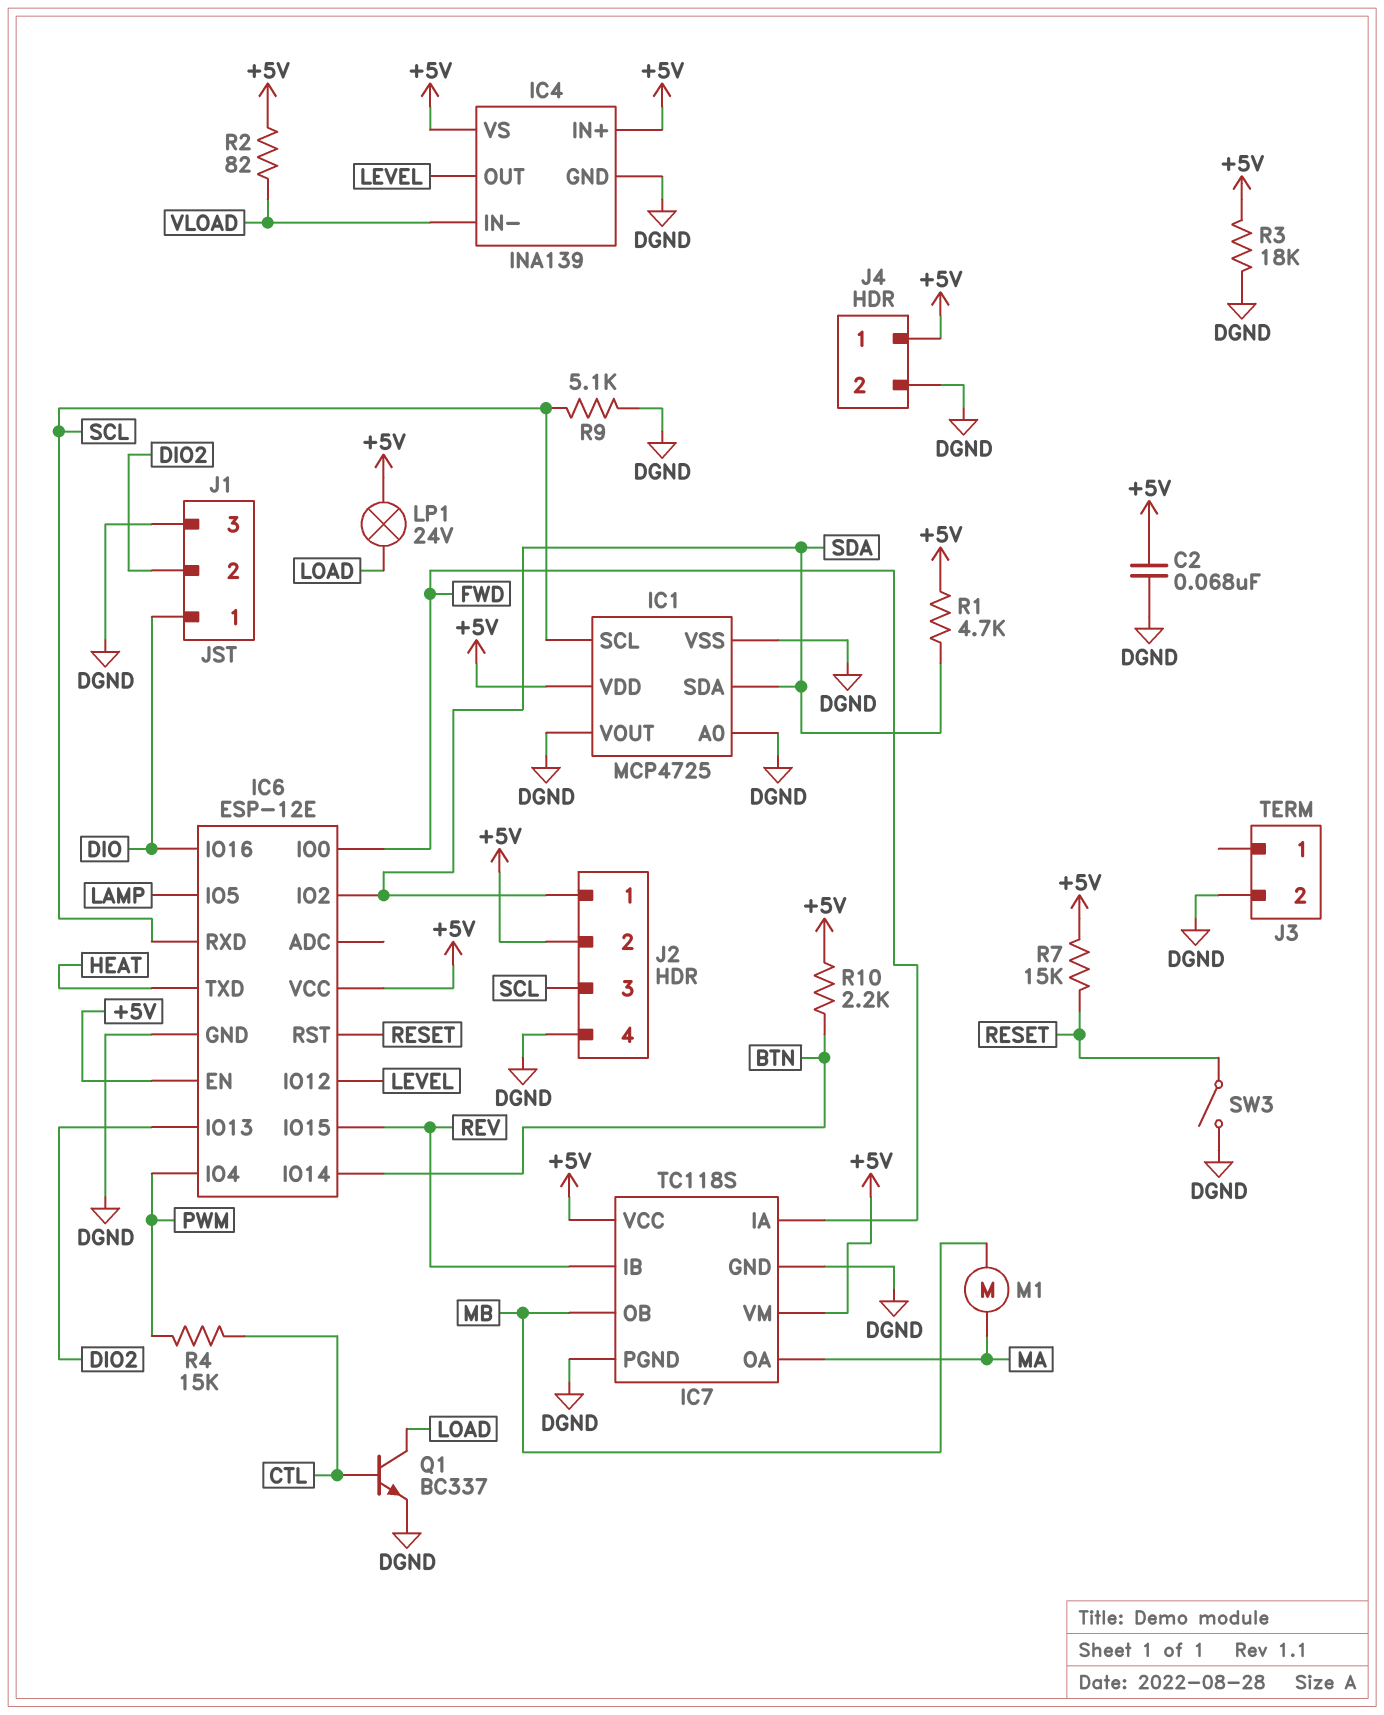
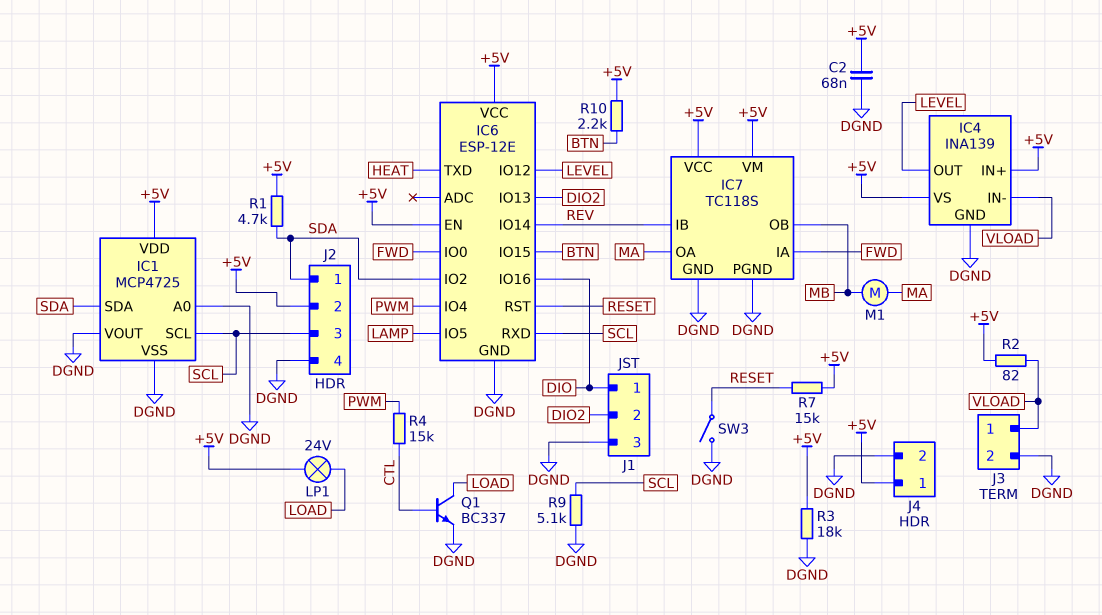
IC6 pin IO14: BTN -> REV
IC6 pin IO15: REV -> BTN
J3 pin 1: none -> VLOAD

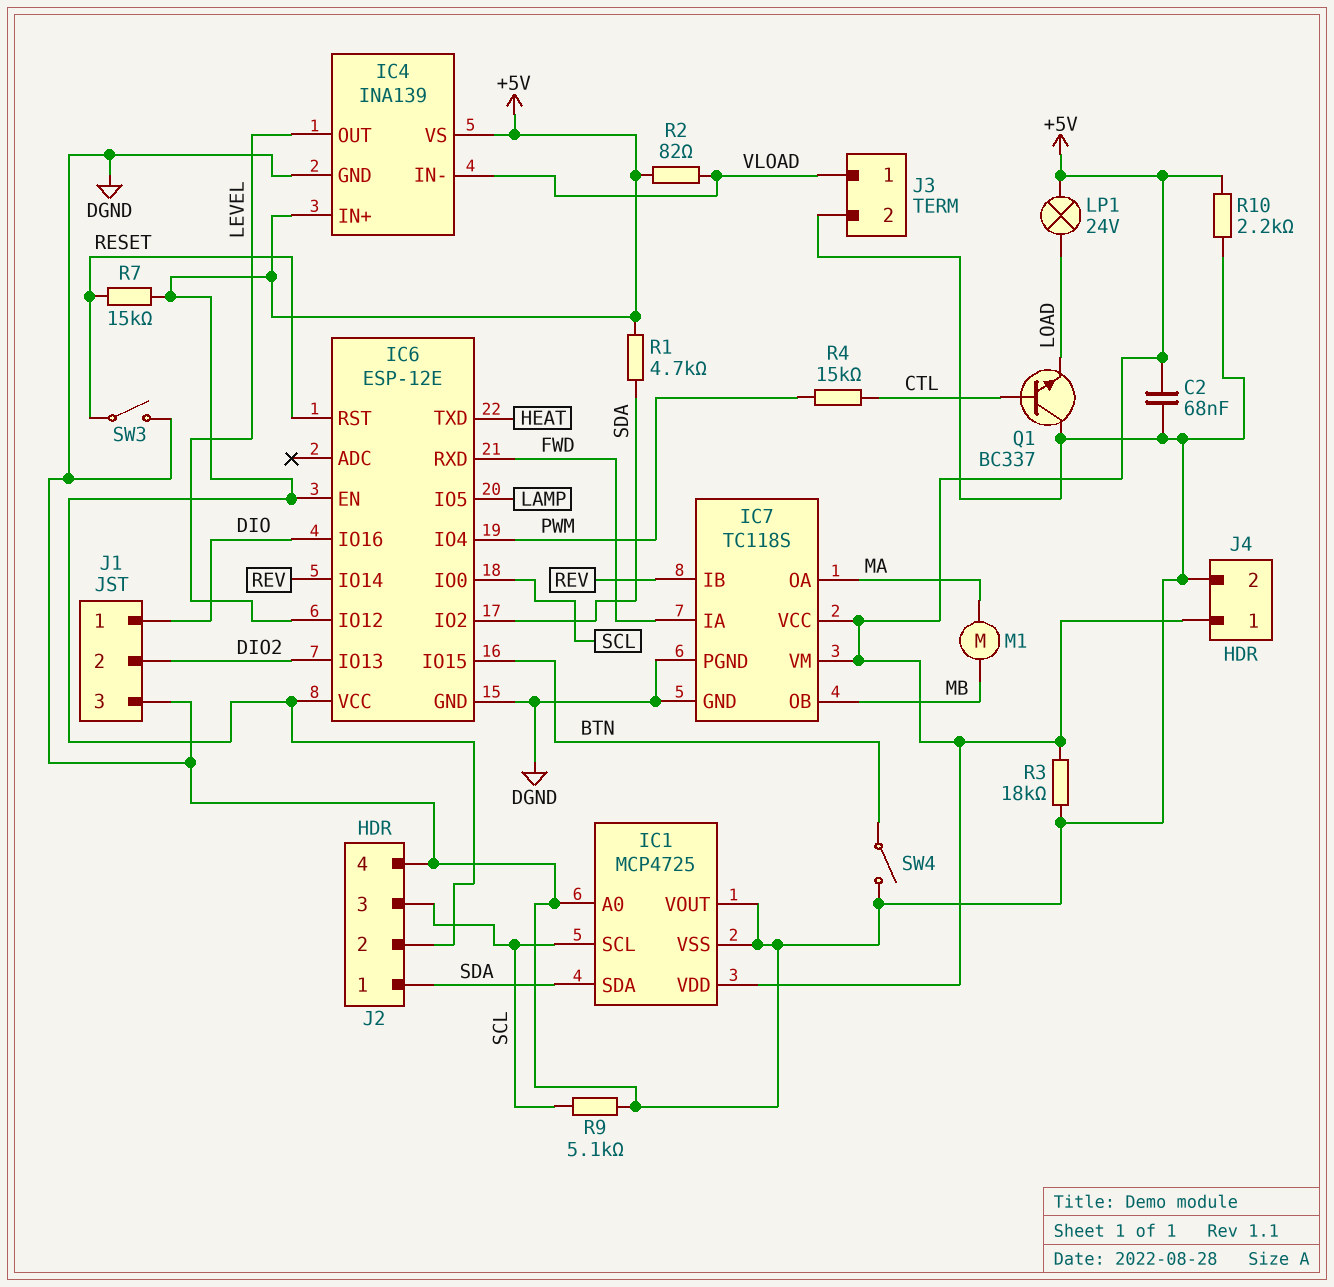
IC6 pin IO0: FWD -> SCL
IC6 pin RXD: SCL -> FWD
Q1: NPN BC337 (B CTL, C LOAD, E DGND) -> NPN BC337 (B CTL, C DGND, E LOAD)
R10: 2.2k (+5V, BTN) -> 2.2k (+5V, DGND)
SW4: none -> switch (BTN, DGND)

